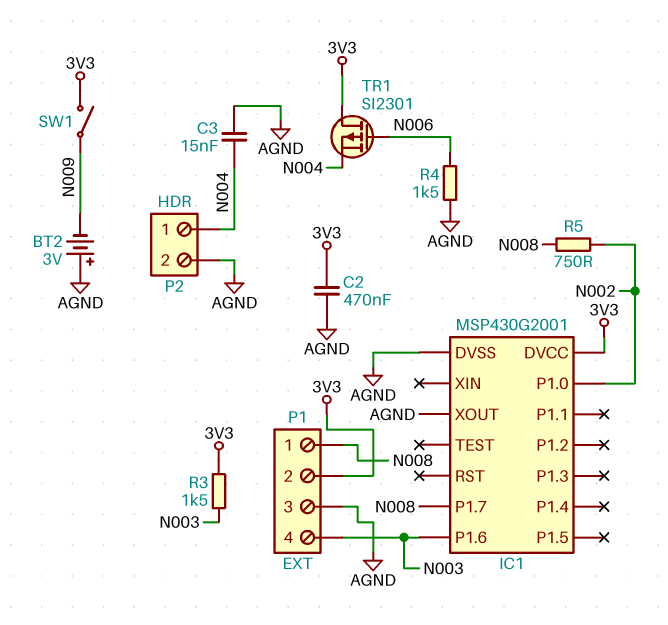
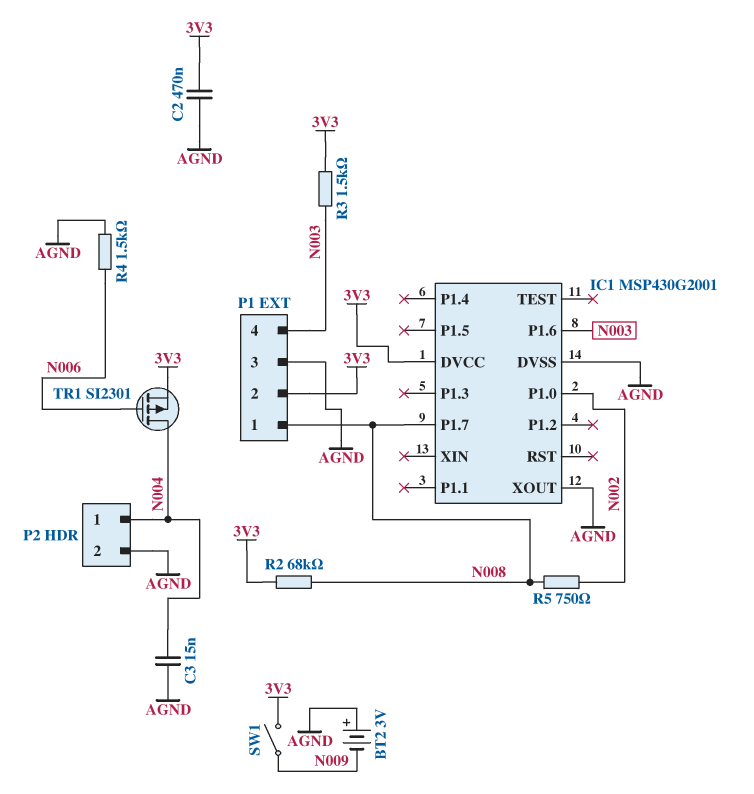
R2: none -> 68k (3V3, N008)
TR1: PMOS SI2301 (G N006, D 3V3, S N004) -> PMOS SI2301 (G N006, D N004, S 3V3)

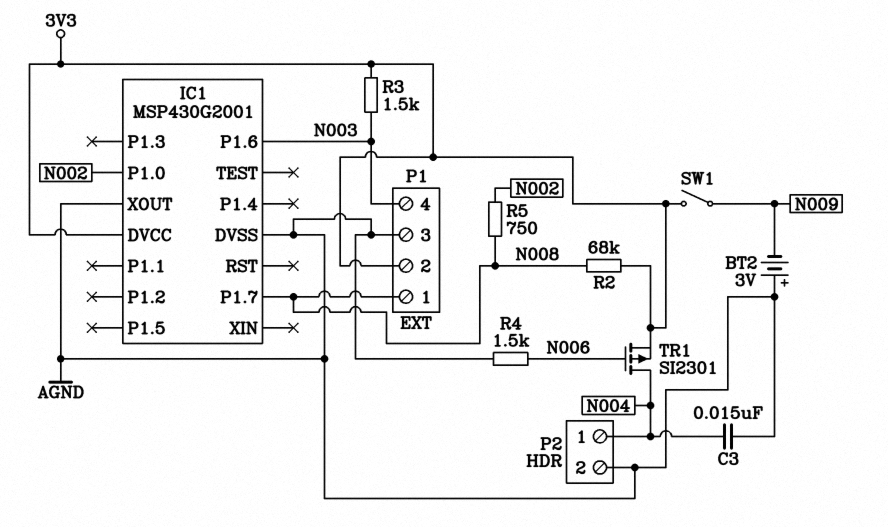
C2: 470nF (3V3, AGND) -> none

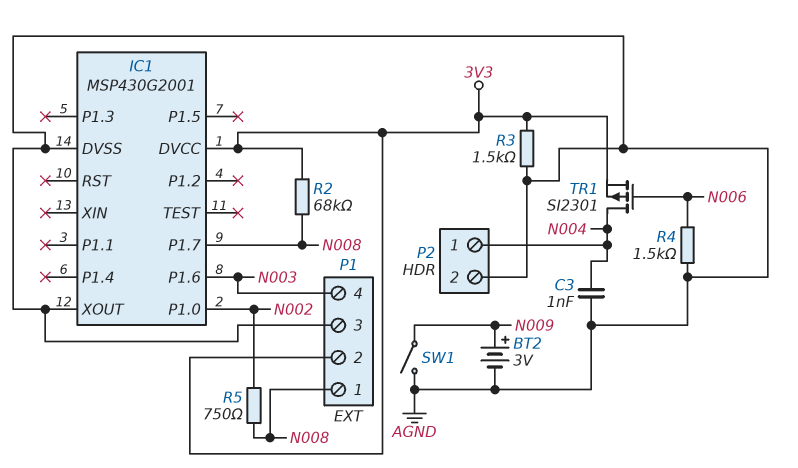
BT2: 3V (plus AGND, minus N009) -> 3V (plus N009, minus AGND)
C3: 15nF (AGND, N004) -> 1nF (AGND, N004)
R3: 1.5k (3V3, N003) -> 1.5k (3V3, AGND)
SW1: switch (3V3, N009) -> switch (AGND, N009)

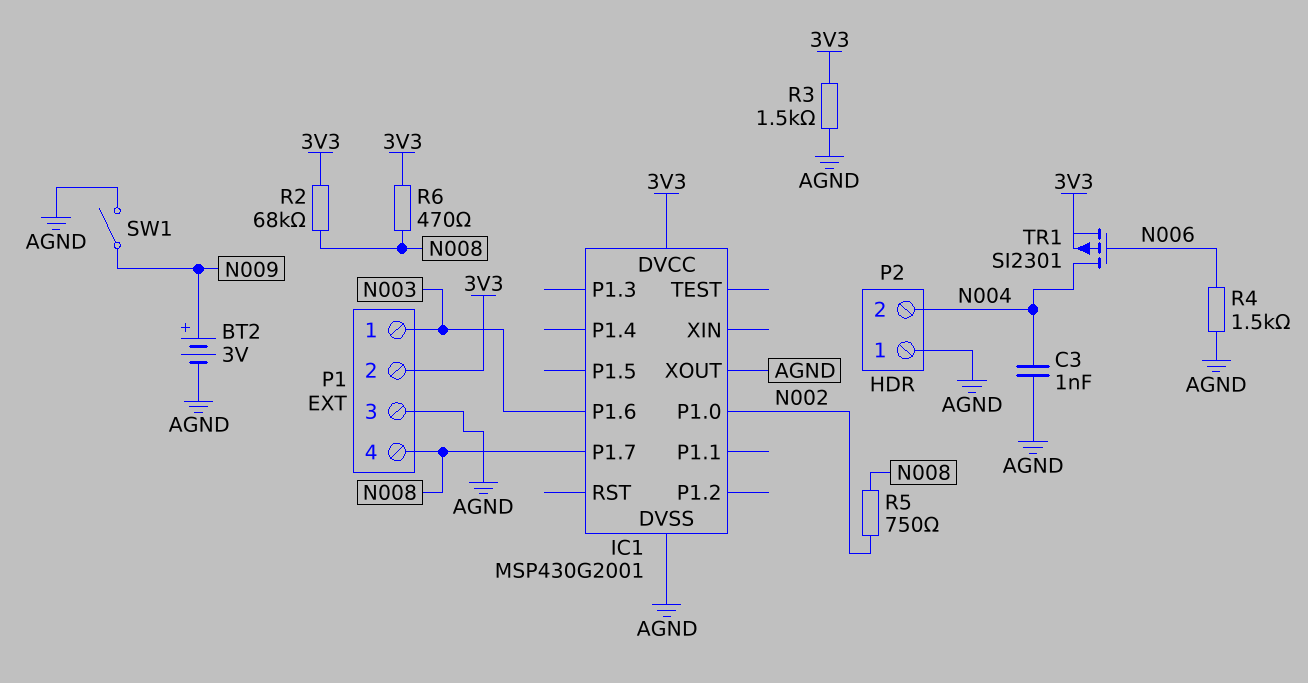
P1 pin 1: N008 -> N003
P1 pin 4: N003 -> N008
P2 pin 1: N004 -> AGND
P2 pin 2: AGND -> N004
R6: none -> 470 (3V3, N008)

